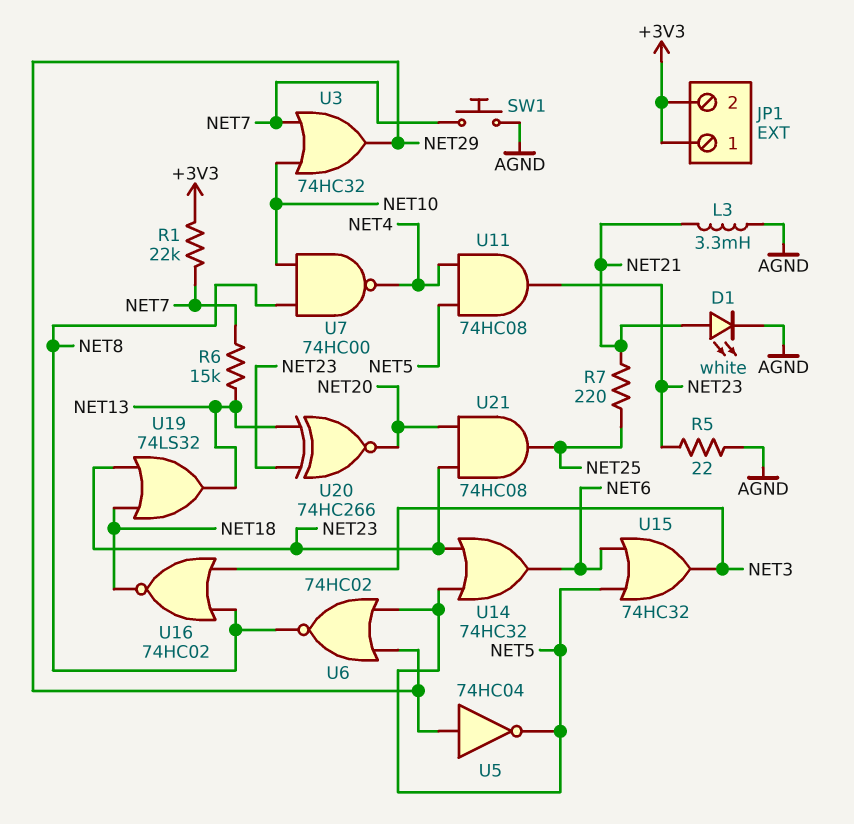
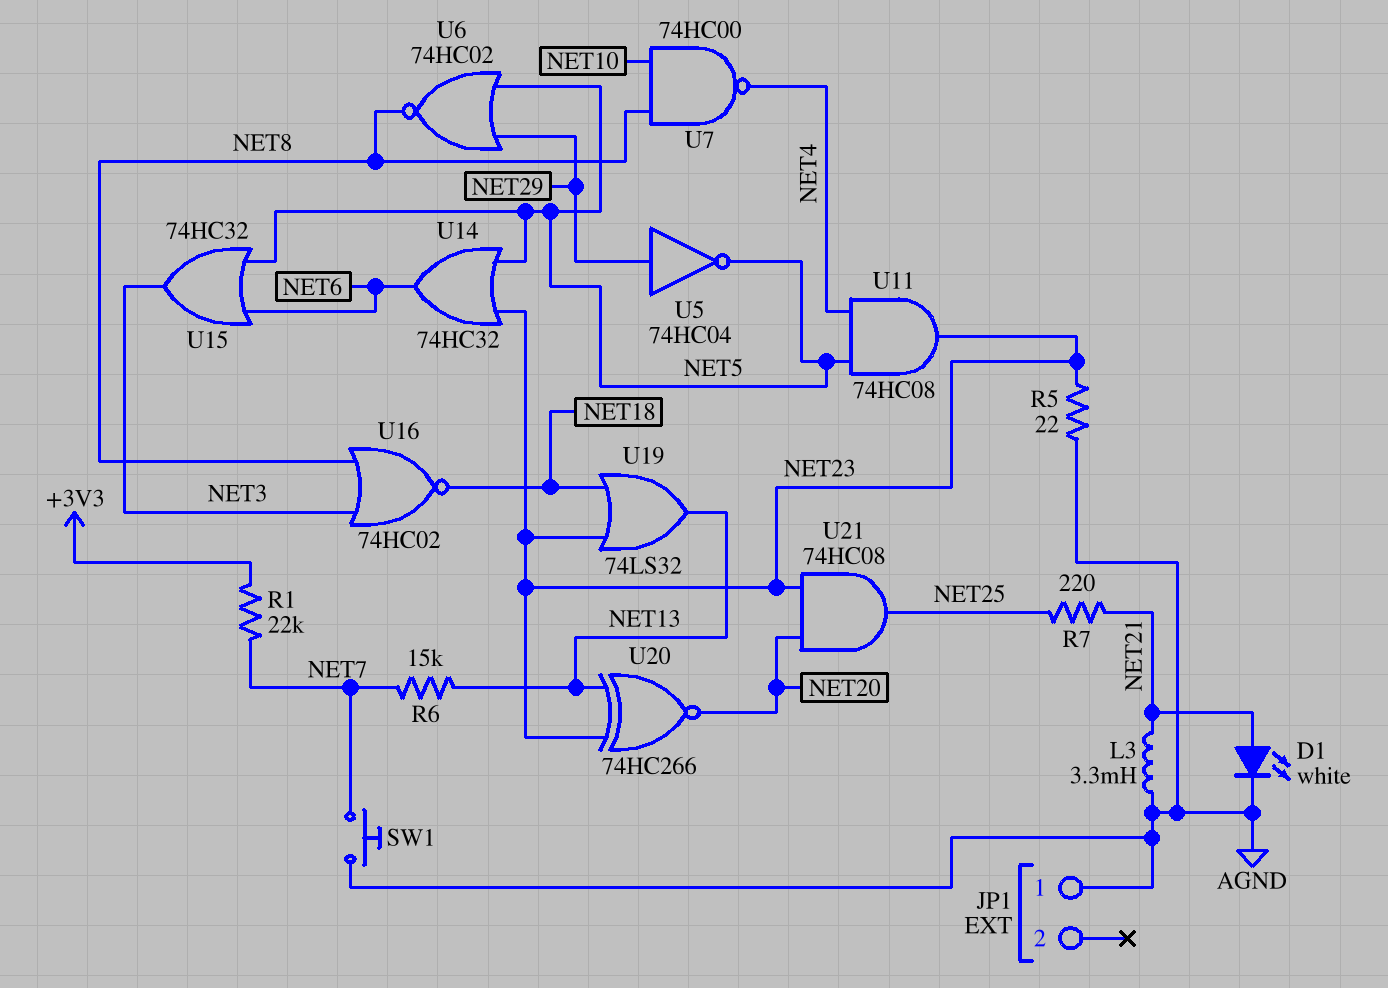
JP1 pin 1: +3V3 -> AGND
JP1 pin 2: +3V3 -> none
U3: OR 74HC32 (in NET7, in NET10, out NET29) -> none

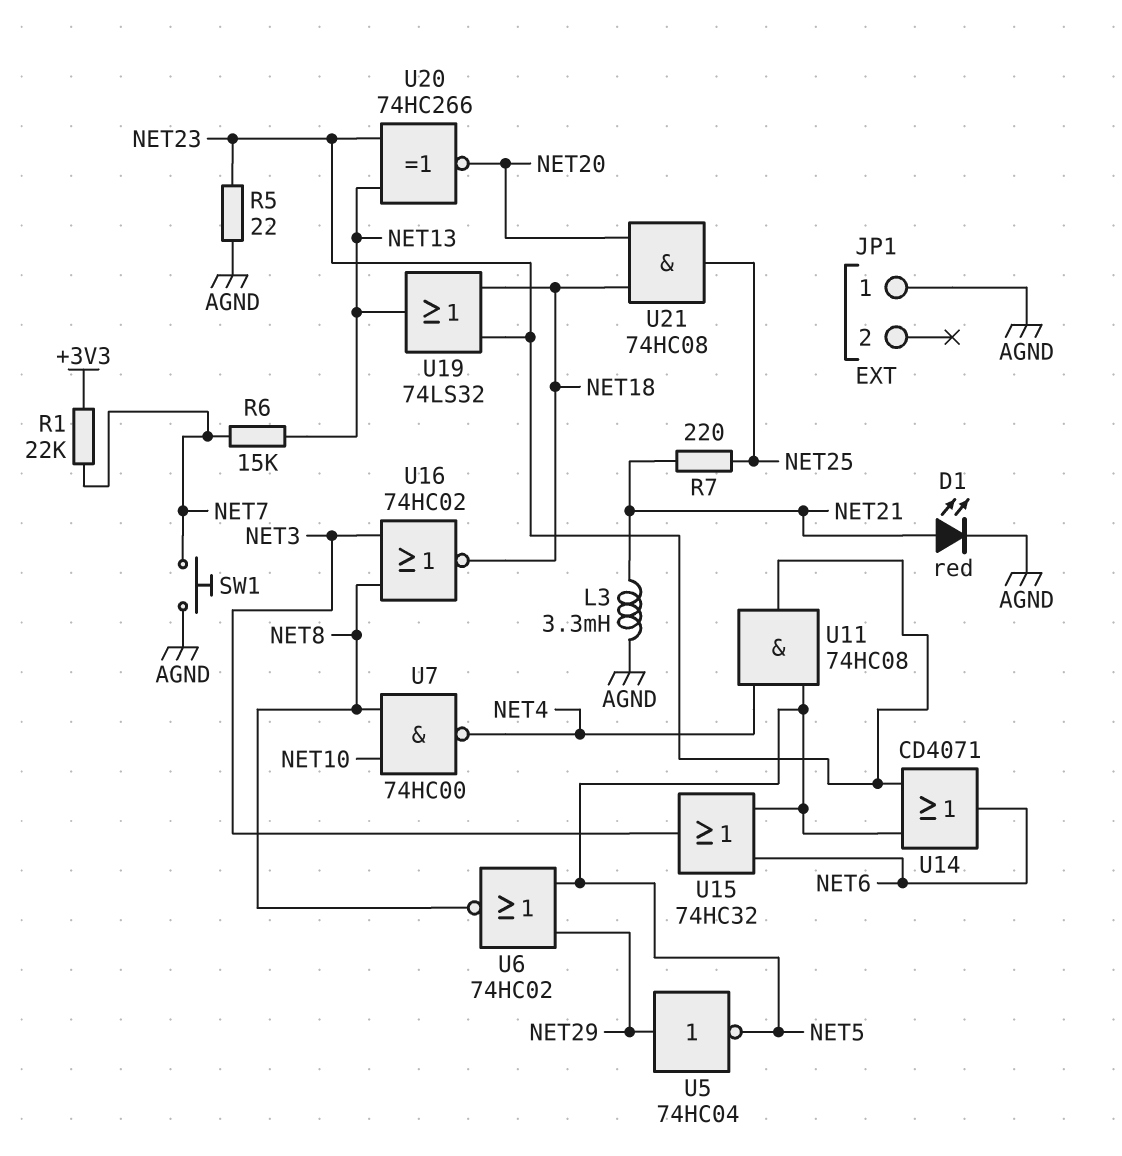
D1: LED white (A NET21, K AGND) -> LED red (A NET21, K AGND)
U14: OR 74HC32 (in NET5, in NET23, out NET6) -> OR CD4071 (in NET5, in NET23, out NET6)
U21: AND 74HC08 (in NET20, in NET23, out NET25) -> AND 74HC08 (in NET18, in NET20, out NET25)

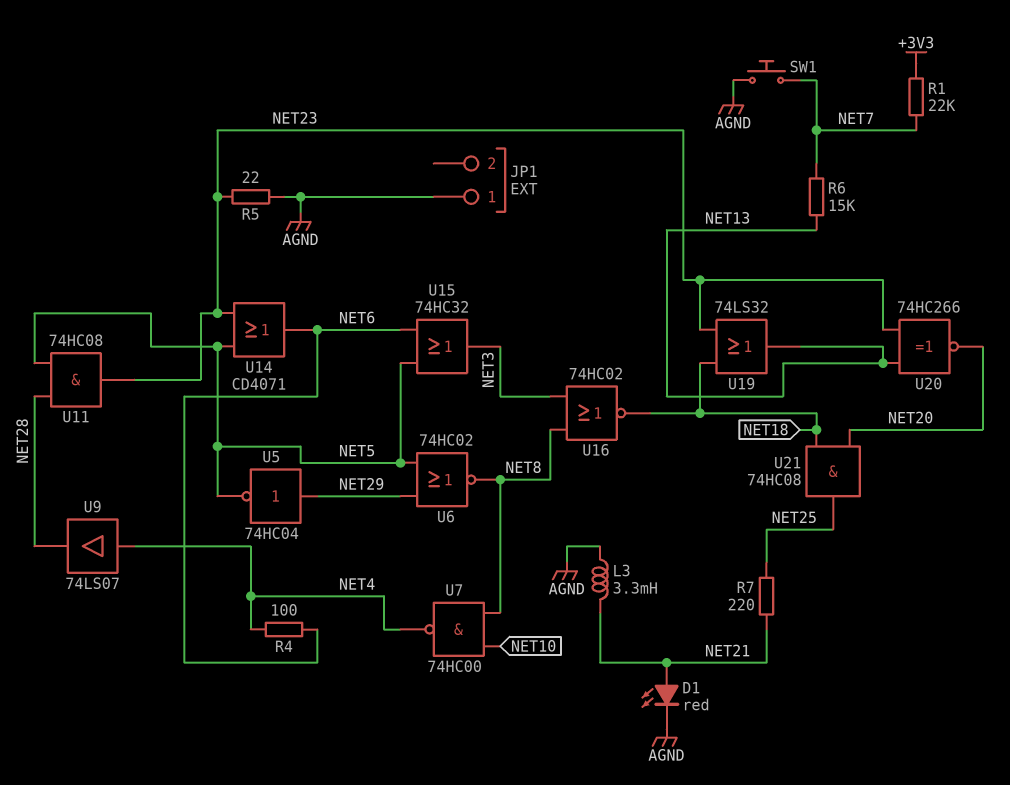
R4: none -> 100 (NET4, NET6)
U9: none -> buffer 74LS07 (in NET4, out NET28)
U11: AND 74HC08 (in NET4, in NET5, out NET23) -> AND 74HC08 (in NET5, in NET28, out NET23)

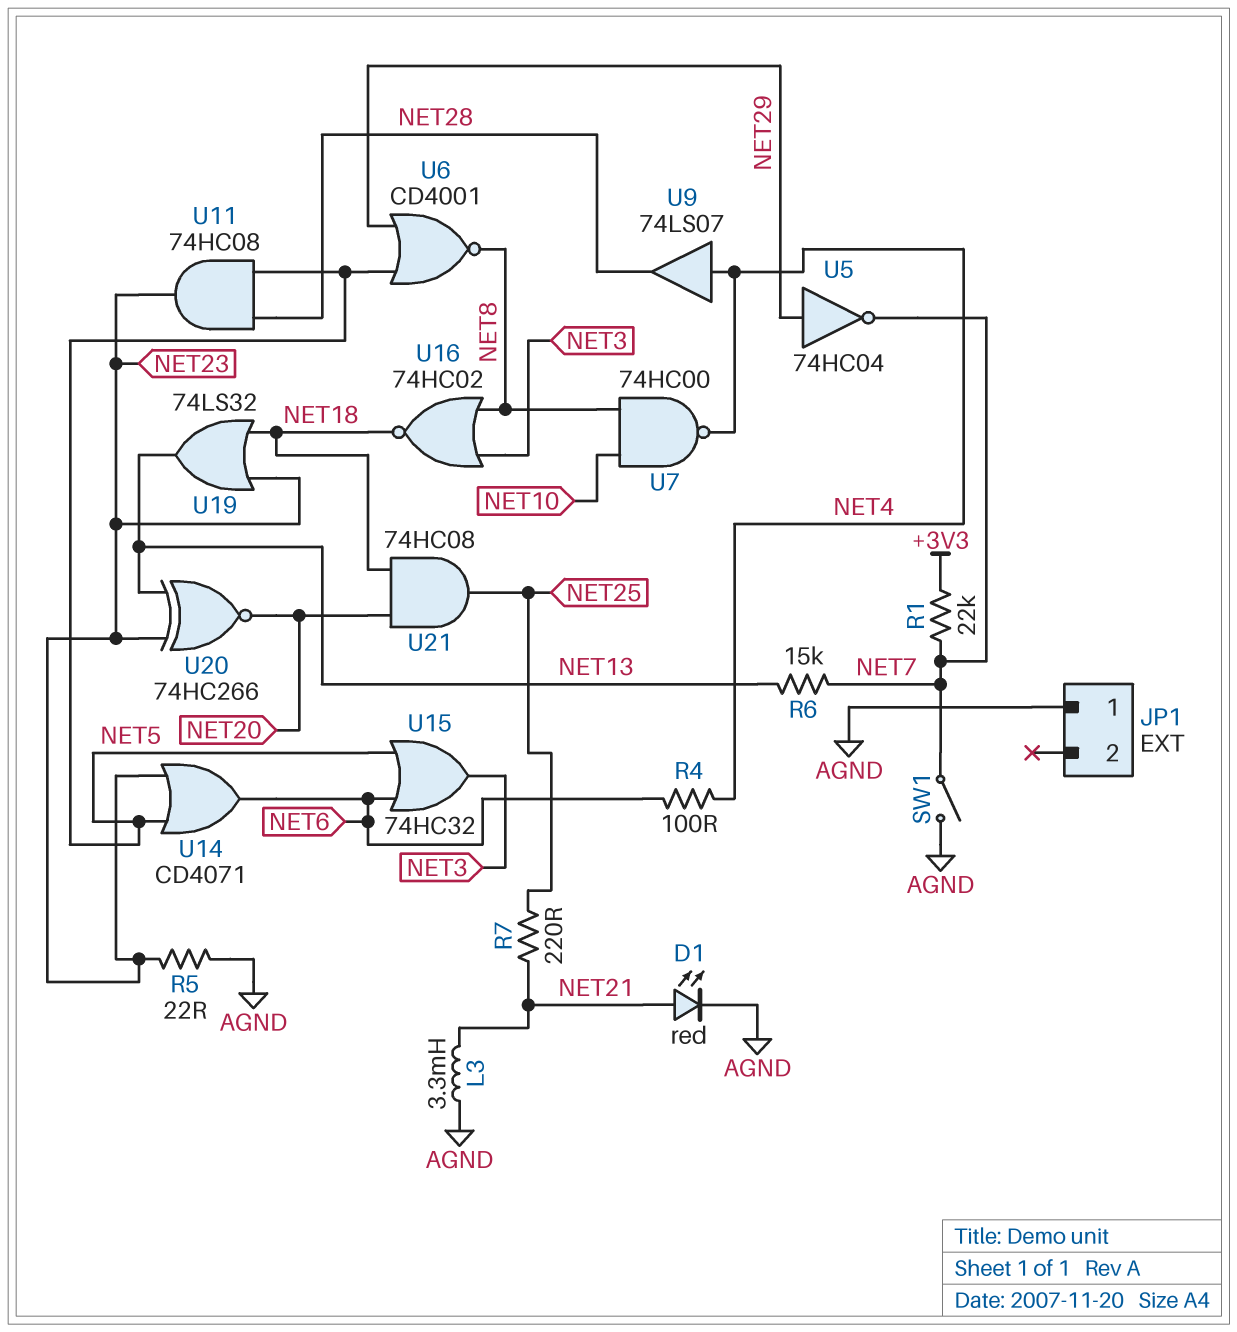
SW1: button (AGND, NET7) -> switch (AGND, NET7)
U5: NOT 74HC04 (in NET29, out NET5) -> NOT 74HC04 (in NET29, out NET7)
U6: NOR 74HC02 (in NET5, in NET29, out NET8) -> NOR CD4001 (in NET5, in NET29, out NET8)

